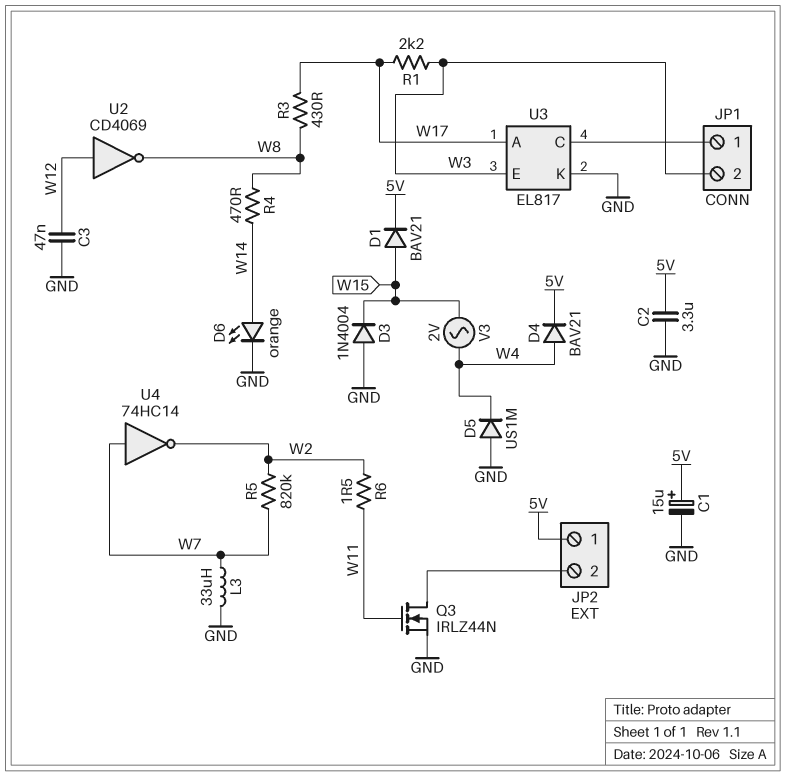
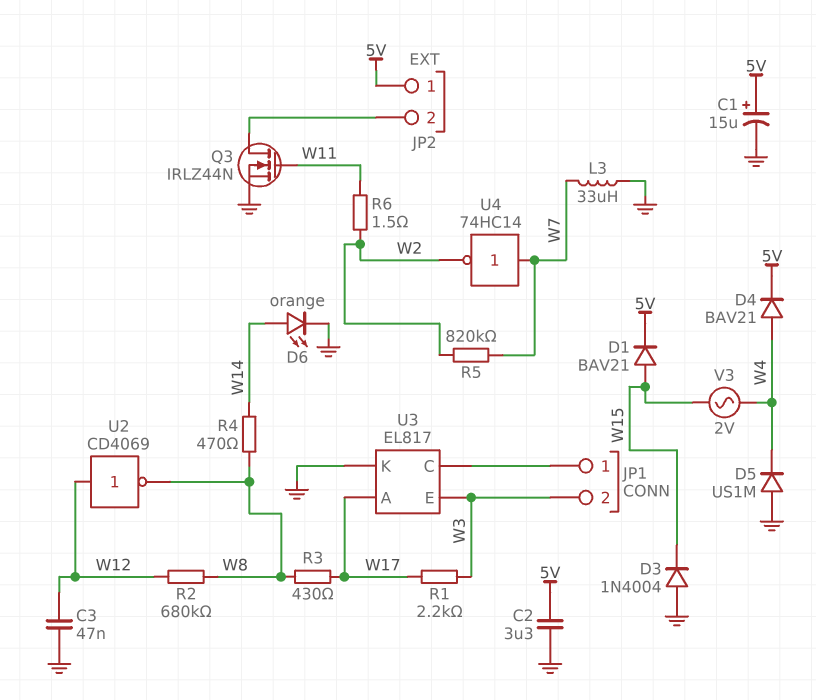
R2: none -> 680k (W8, W12)

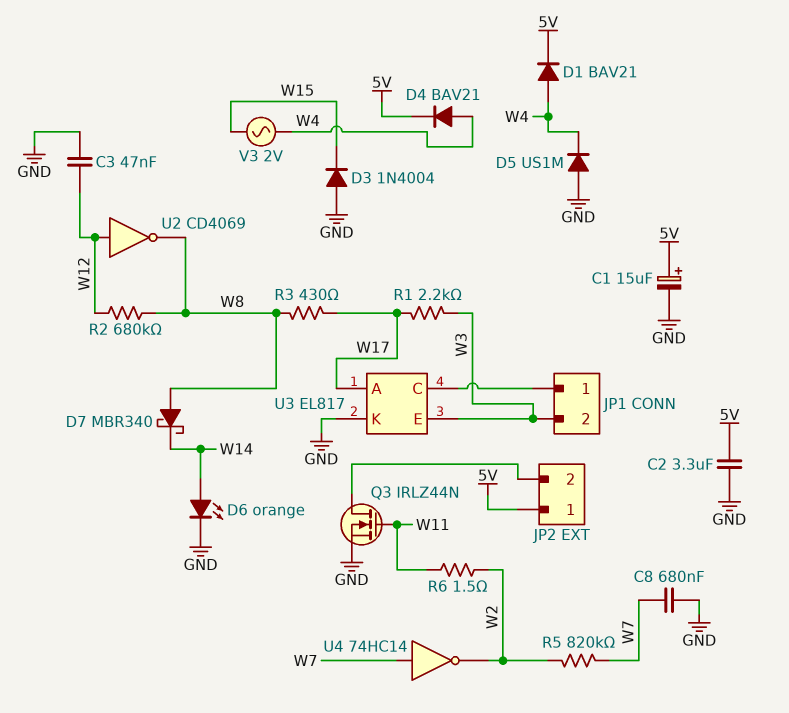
C8: none -> 680nF (GND, W7)
D1: diode BAV21 (A W15, K 5V) -> diode BAV21 (A W4, K 5V)
D7: none -> schottky MBR340 (A W8, K W14)
L3: 33uH (GND, W7) -> none
R4: 470 (W8, W14) -> none

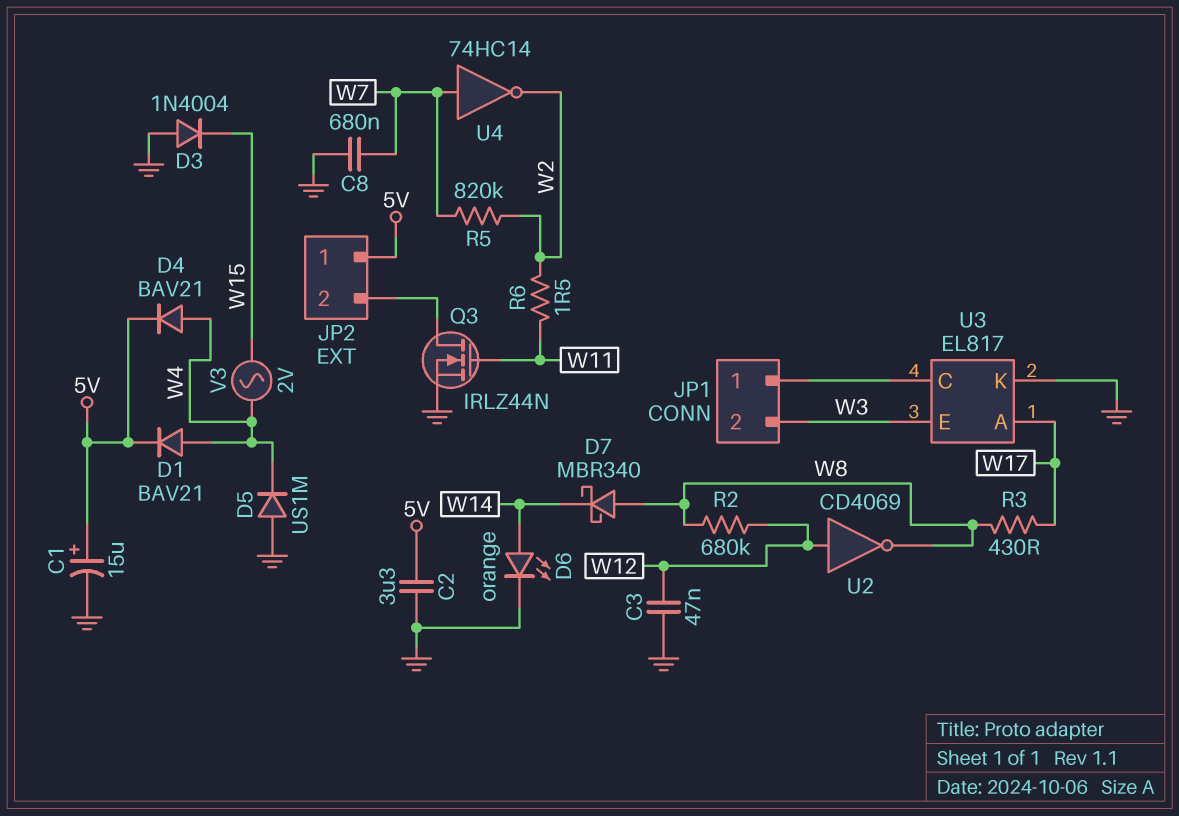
R1: 2.2k (W3, W17) -> none

